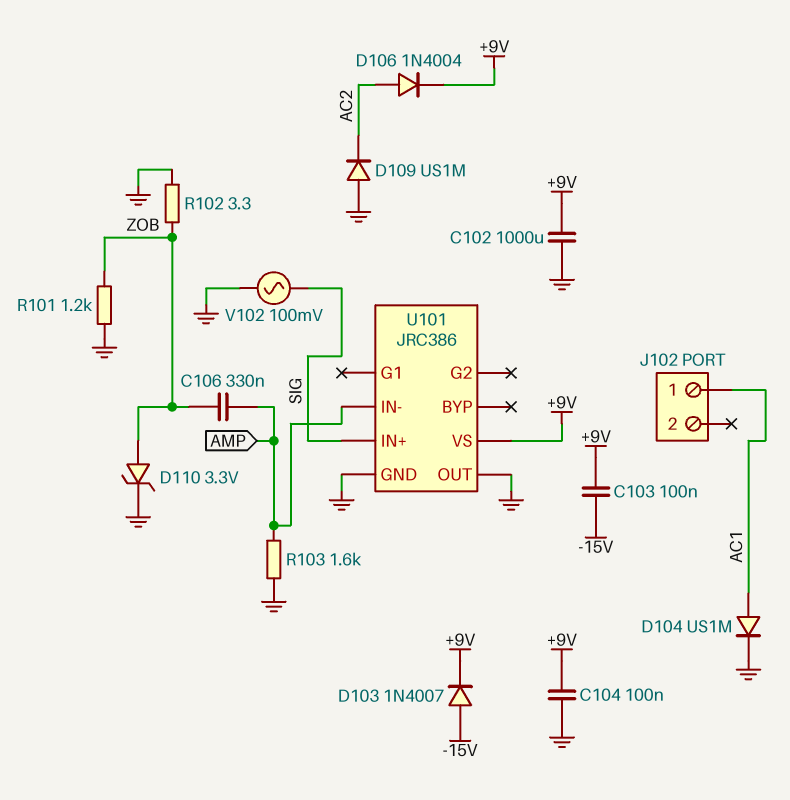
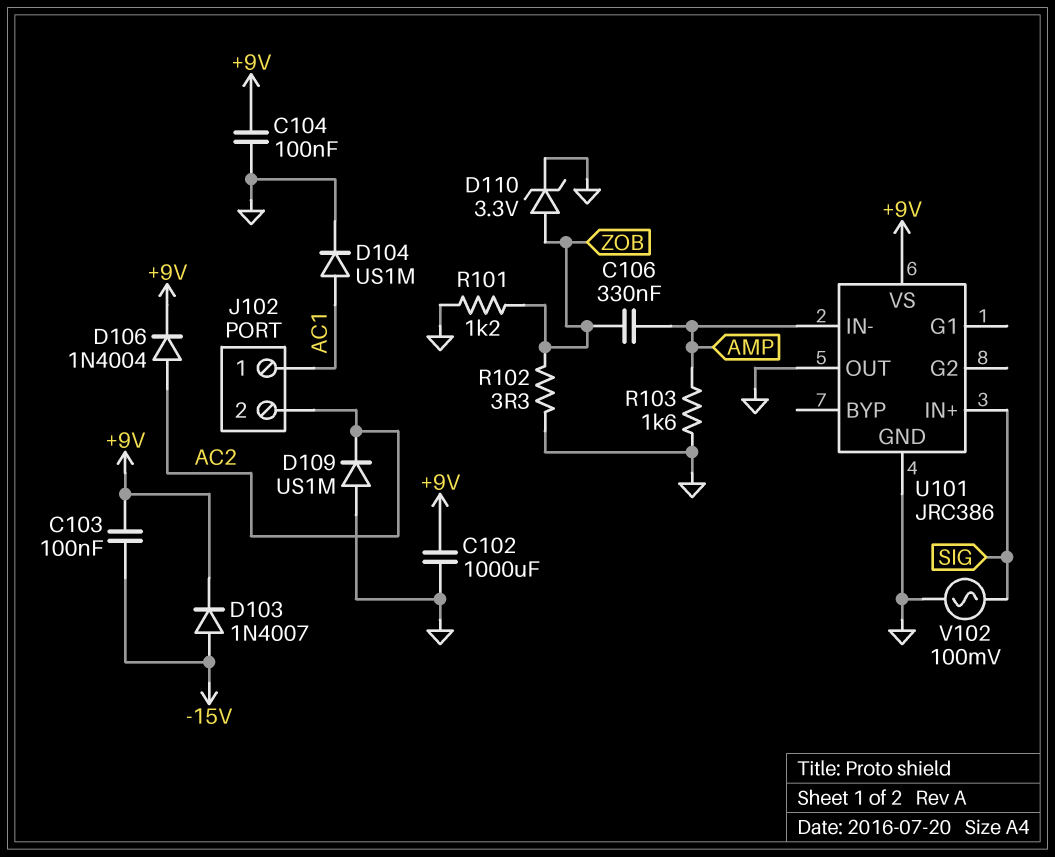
J102 pin 2: none -> AC2

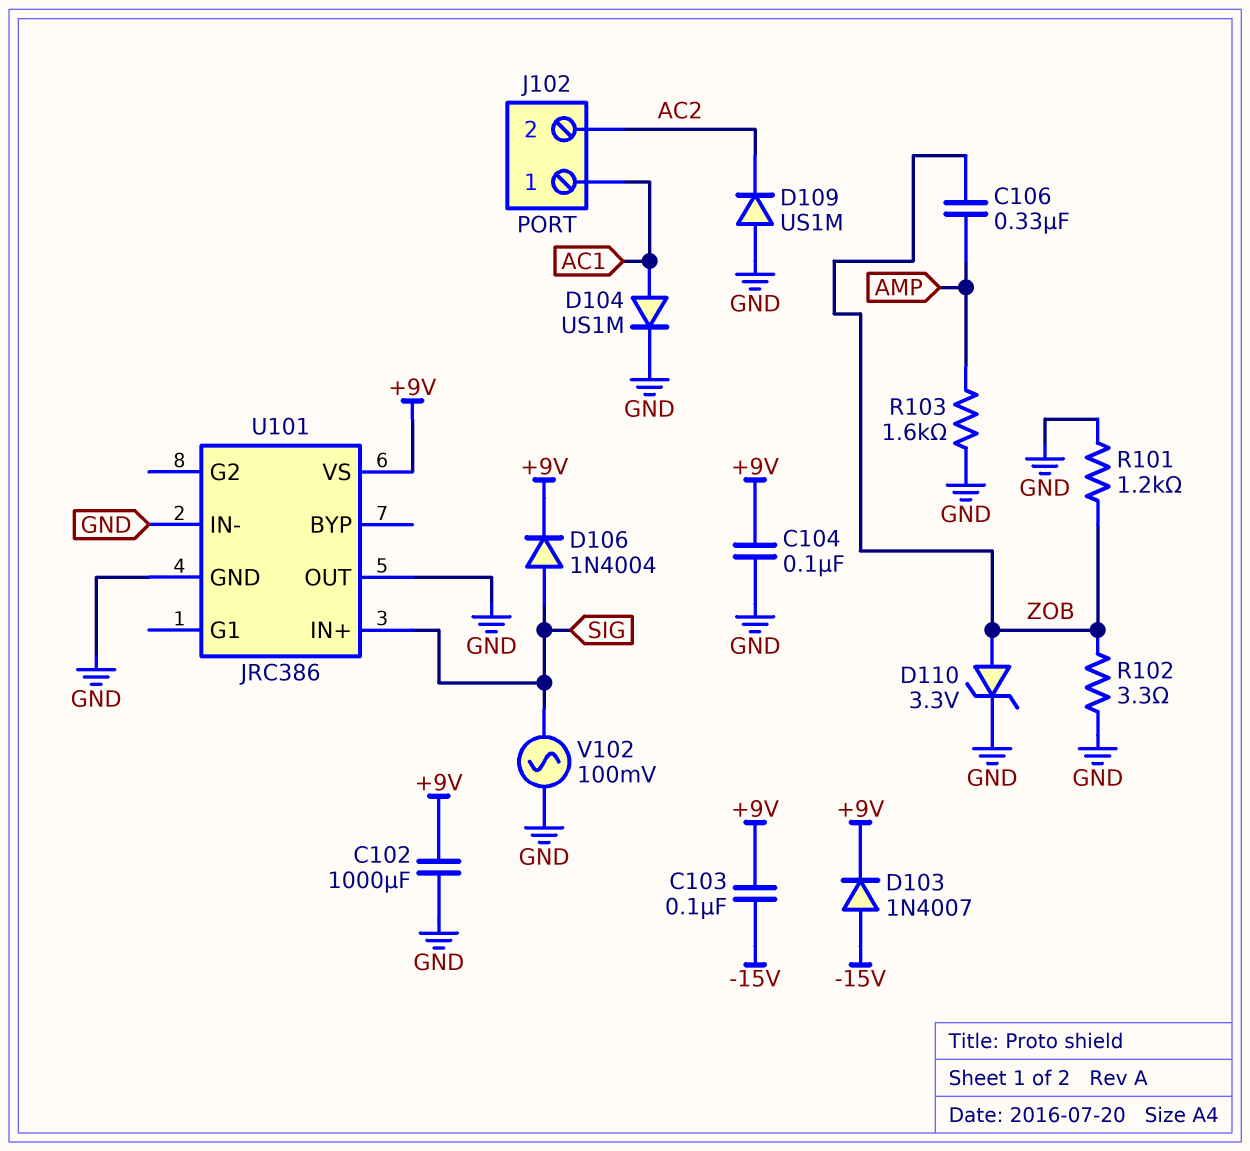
D106: diode 1N4004 (A AC2, K +9V) -> diode 1N4004 (A SIG, K +9V)
U101 pin IN-: AMP -> GND

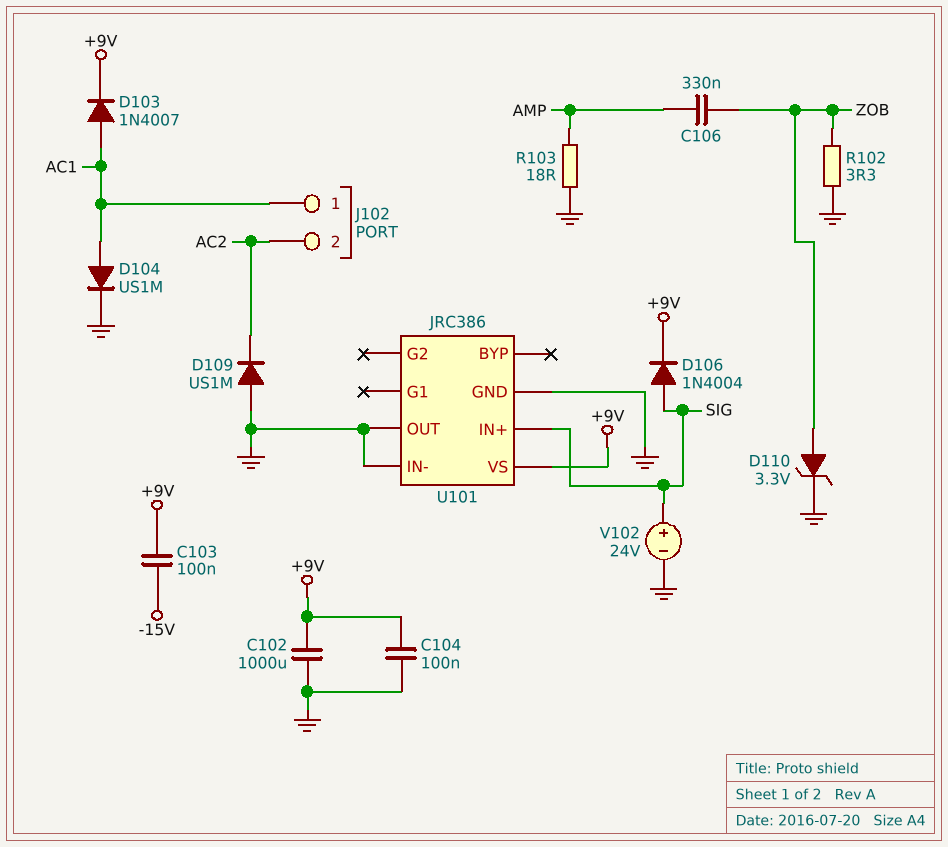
D103: diode 1N4007 (A -15V, K +9V) -> diode 1N4007 (A AC1, K +9V)
R101: 1.2k (GND, ZOB) -> none
R103: 1.6k (AMP, GND) -> 18 (AMP, GND)
V102: AC 100mV (GND, SIG) -> 24V (plus SIG, minus GND)

